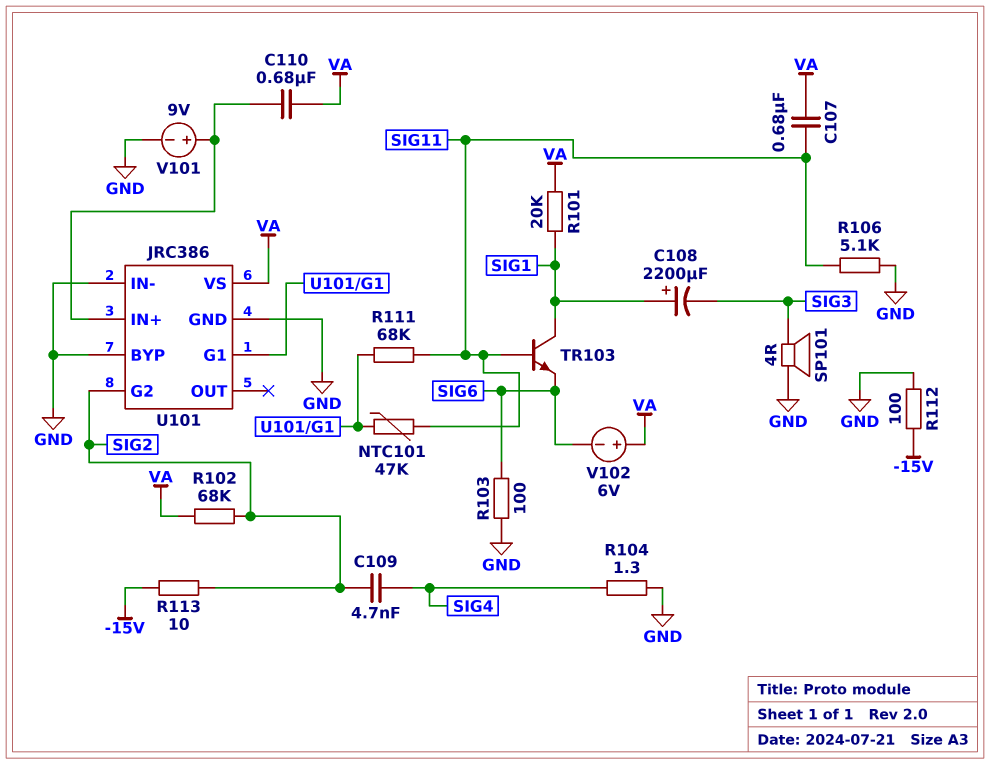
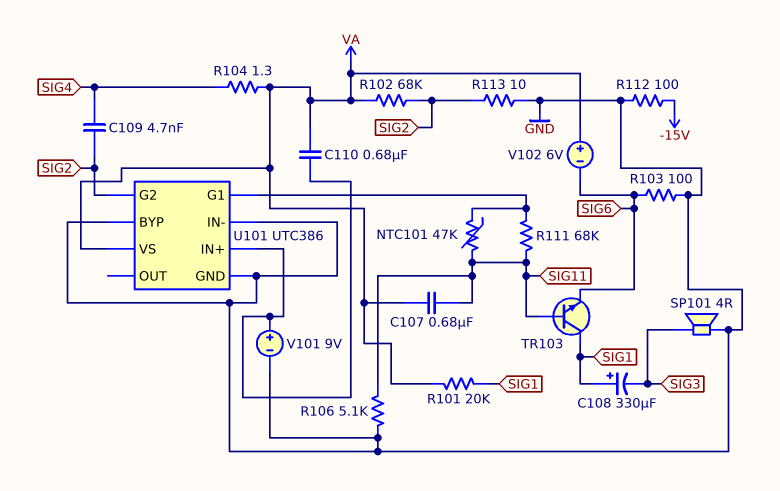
C108: 2200uF (plus SIG1, minus SIG3) -> 330uF (plus SIG1, minus SIG3)
R104: 1.3 (GND, SIG4) -> 1.3 (SIG4, VA)
R113: 10 (-15V, SIG2) -> 10 (GND, SIG2)
U101: JRC386 -> UTC386

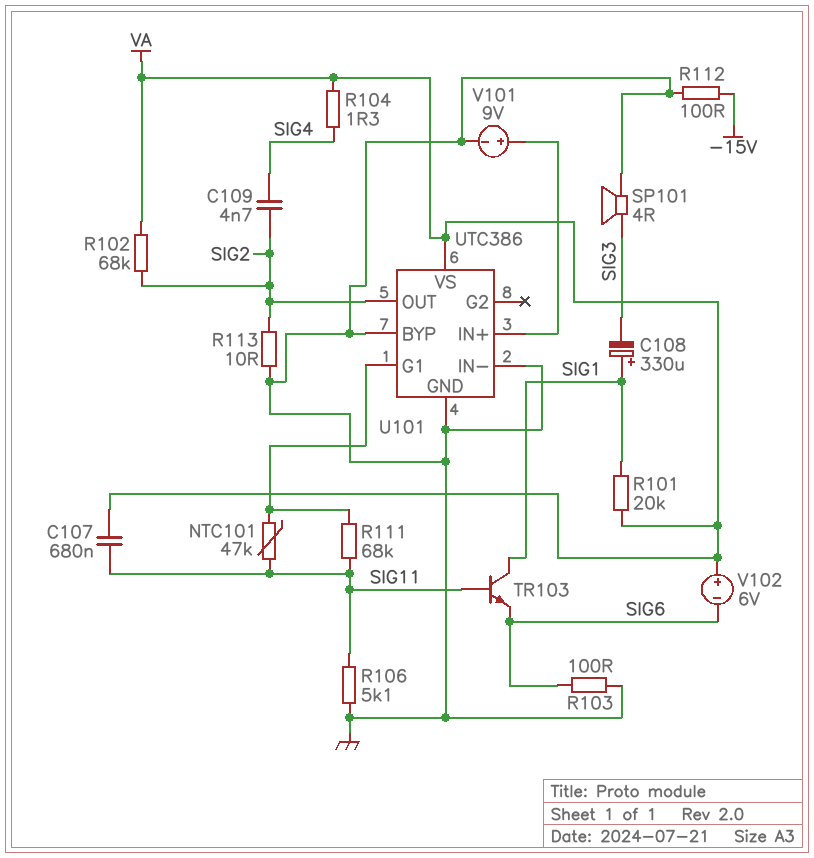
C110: 680nF (U101/IN+, VA) -> none
U101 pin G2: SIG2 -> none
U101 pin OUT: none -> SIG2

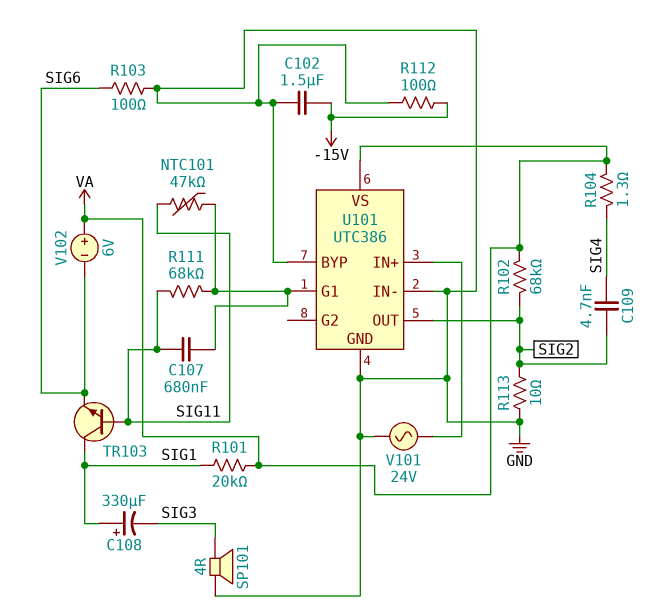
C102: none -> 1.5uF (-15V, GND)
C107: 680nF (SIG11, VA) -> 680nF (SIG11, U101/G1)
R106: 5.1k (GND, SIG11) -> none
V101: 9V (plus U101/IN+, minus GND) -> AC 24V (GND, U101/IN+)

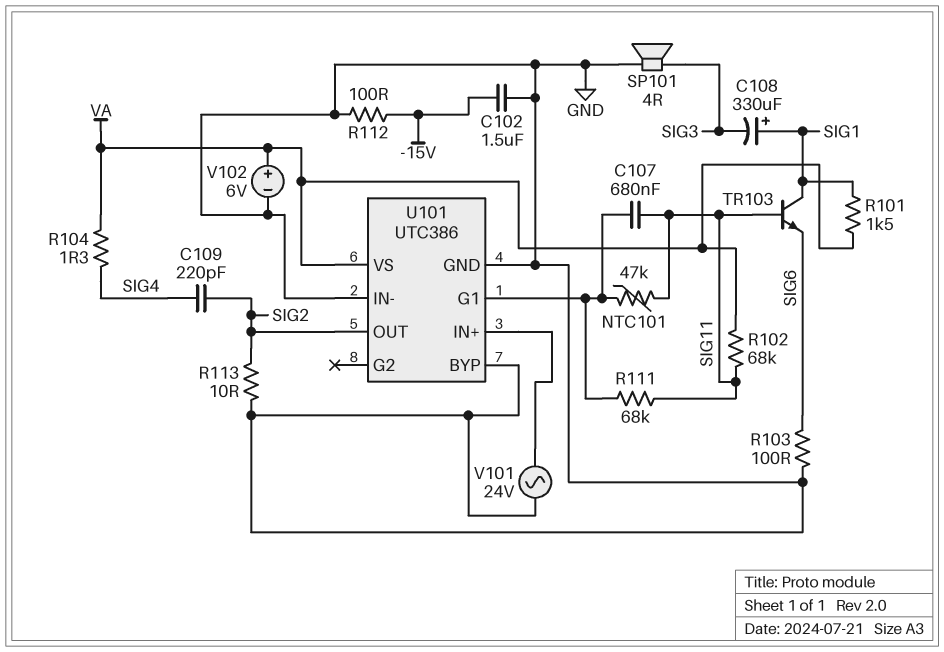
C109: 4.7nF (SIG2, SIG4) -> 220pF (SIG2, SIG4)
R101: 20k (SIG1, VA) -> 1.5k (SIG1, VA)
R102: 68k (SIG2, VA) -> 68k (SIG11, VA)
V102: 6V (plus VA, minus SIG6) -> 6V (plus VA, minus GND)

